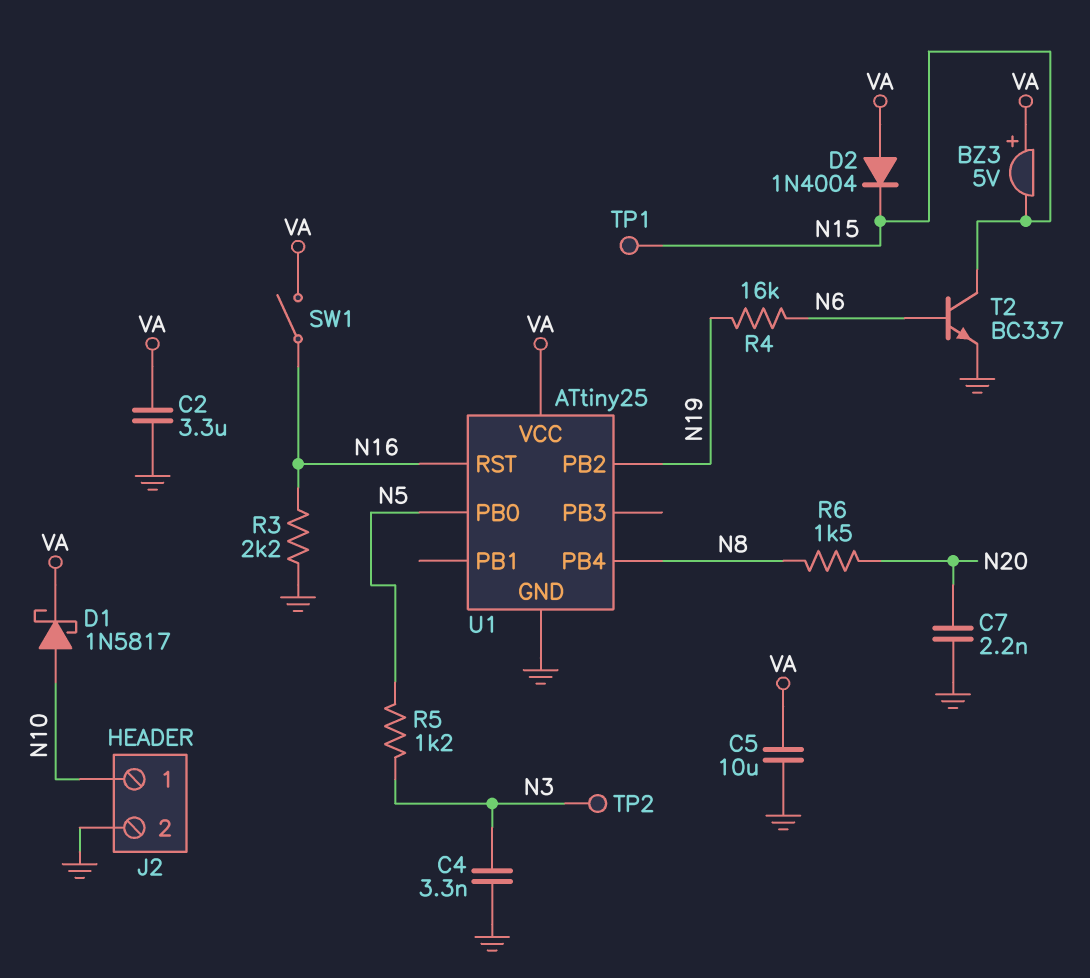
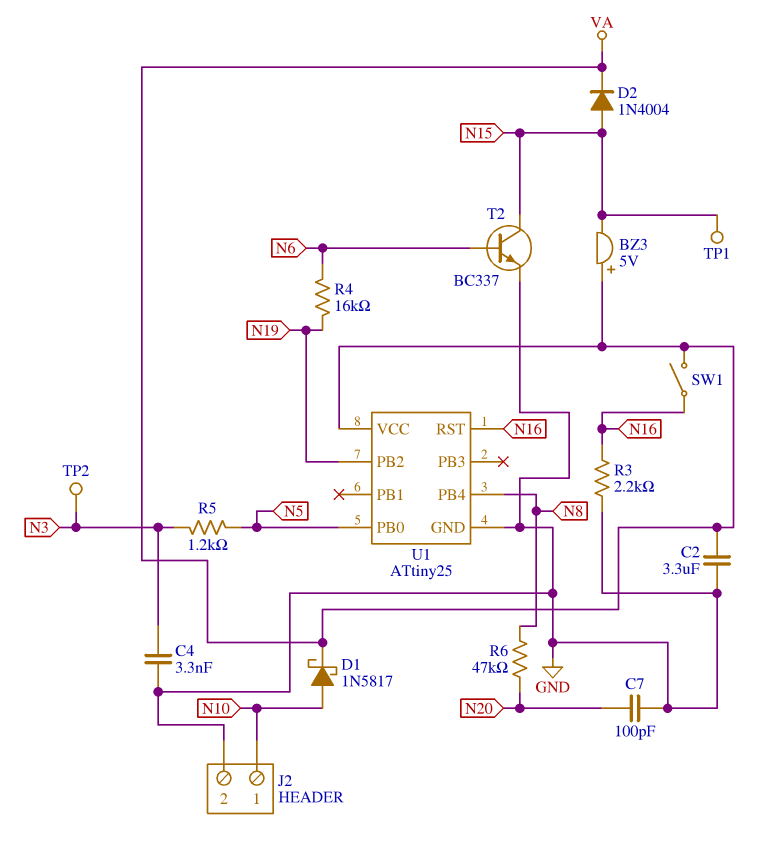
C5: 10uF (GND, VA) -> none
C7: 2.2nF (GND, N20) -> 100pF (GND, N20)
D2: diode 1N4004 (A VA, K N15) -> diode 1N4004 (A N15, K VA)
R6: 1.5k (N8, N20) -> 47k (N8, N20)

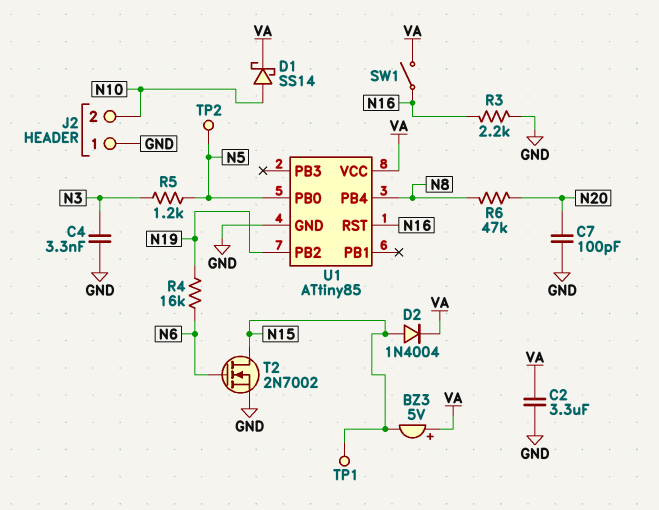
D1: schottky 1N5817 (A N10, K VA) -> schottky SS14 (A N10, K VA)
J2 pin 1: N10 -> GND
J2 pin 2: GND -> N10
T2: NPN BC337 (B N6, C N15, E GND) -> NMOS 2N7002 (G N6, D N15, S GND)
TP2: test point (N3) -> test point (N5)
U1: ATtiny25 -> ATtiny85

